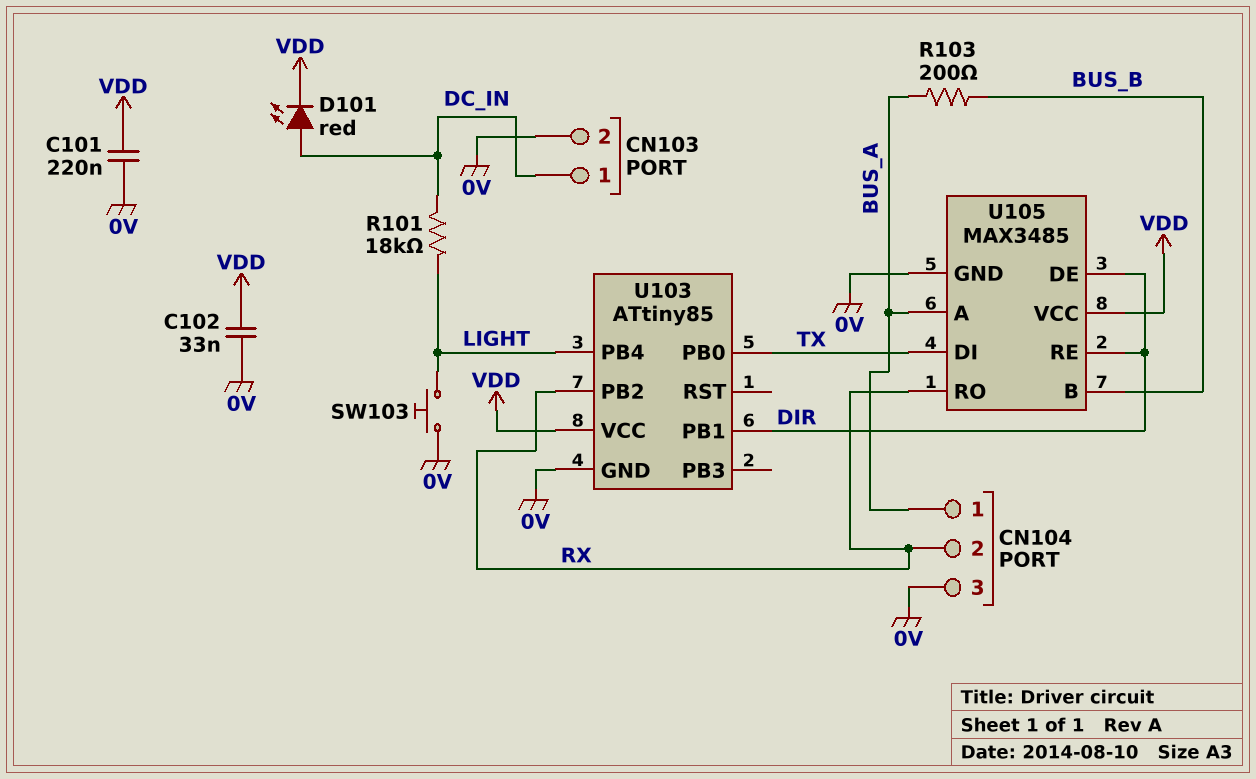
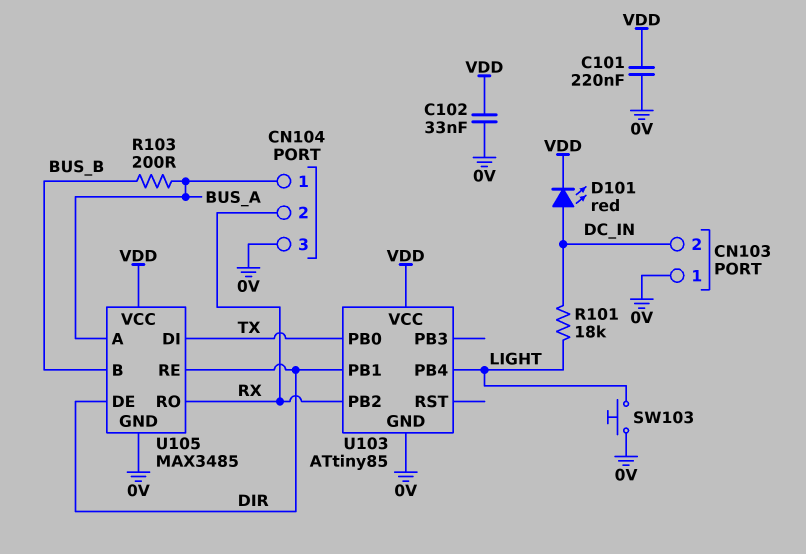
CN103 pin 1: DC_IN -> 0V
CN103 pin 2: 0V -> DC_IN

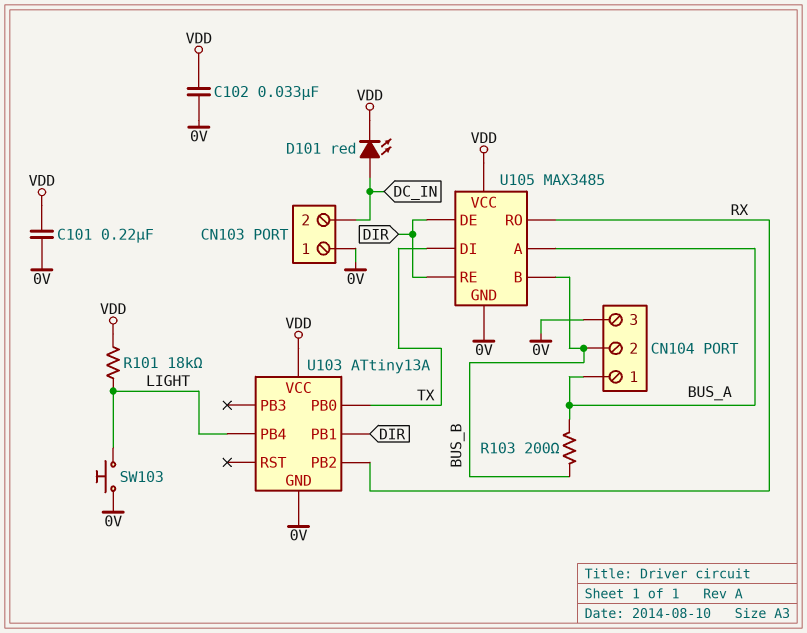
CN104 pin 2: RX -> BUS_B
R101: 18k (DC_IN, LIGHT) -> 18k (LIGHT, VDD)
U103: ATtiny85 -> ATtiny13A

